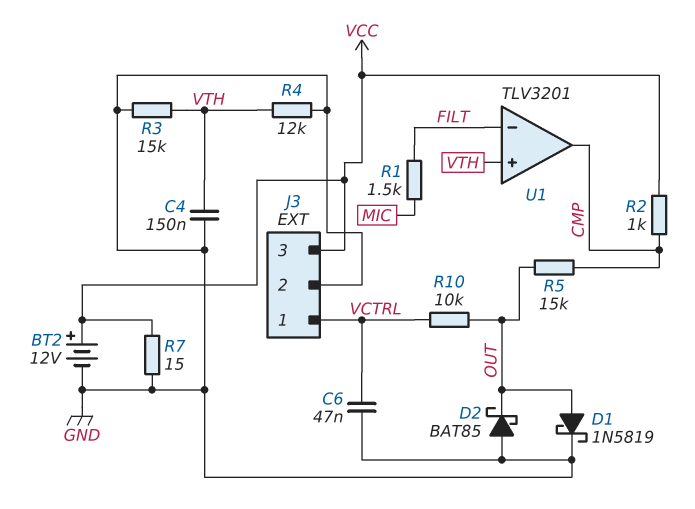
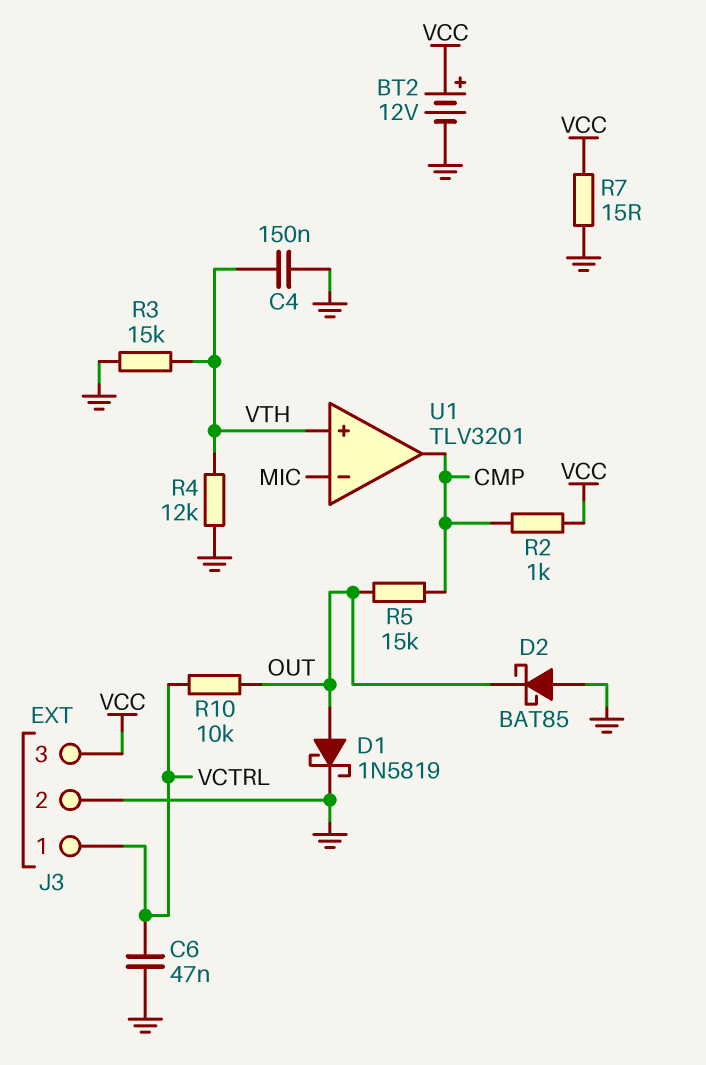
R1: 1.5k (FILT, MIC) -> none
U1 pin in-: FILT -> MIC

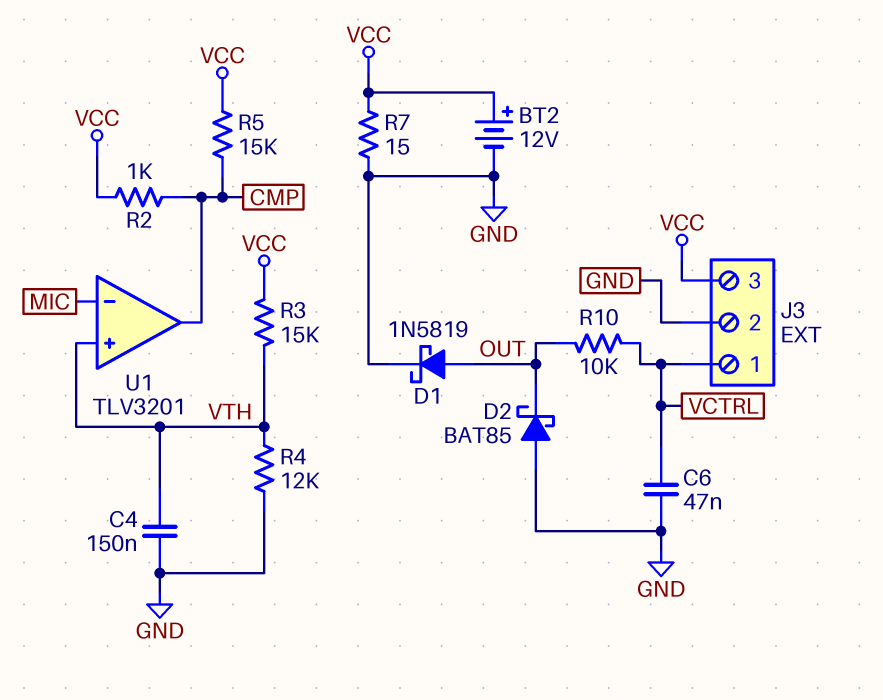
R3: 15k (GND, VTH) -> 15k (VCC, VTH)
R5: 15k (CMP, OUT) -> 15k (CMP, VCC)

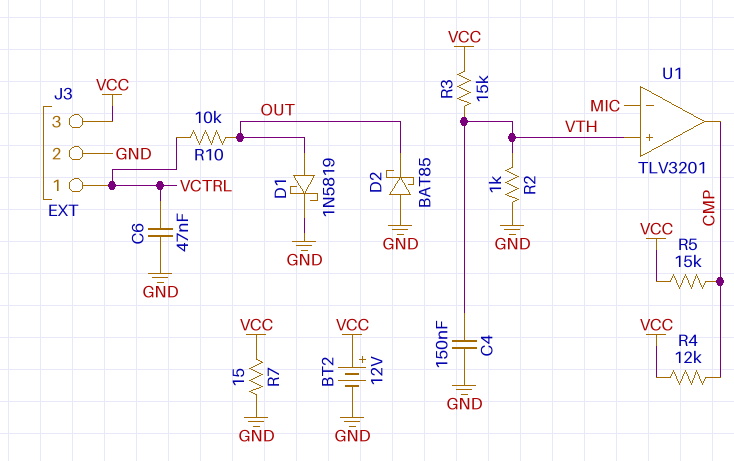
R2: 1k (CMP, VCC) -> 1k (GND, VTH)
R4: 12k (GND, VTH) -> 12k (CMP, VCC)

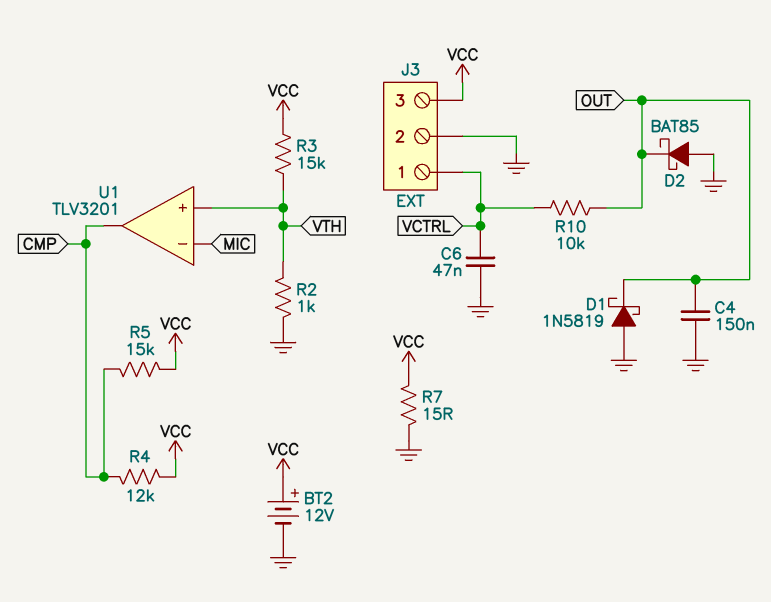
C4: 150nF (GND, VTH) -> 150nF (GND, OUT)
D1: schottky 1N5819 (A OUT, K GND) -> schottky 1N5819 (A GND, K OUT)

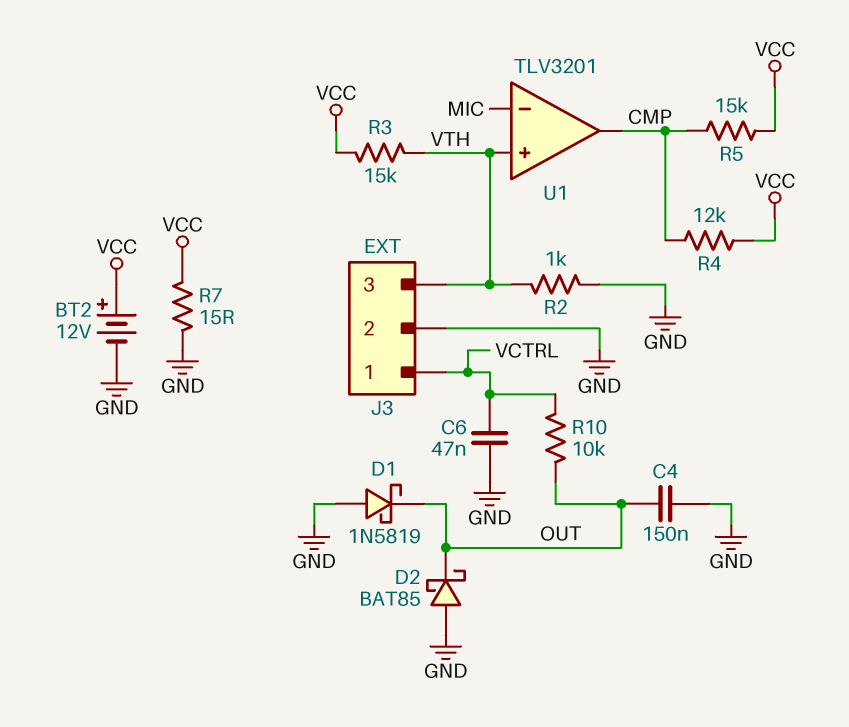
J3 pin 3: VCC -> VTH

